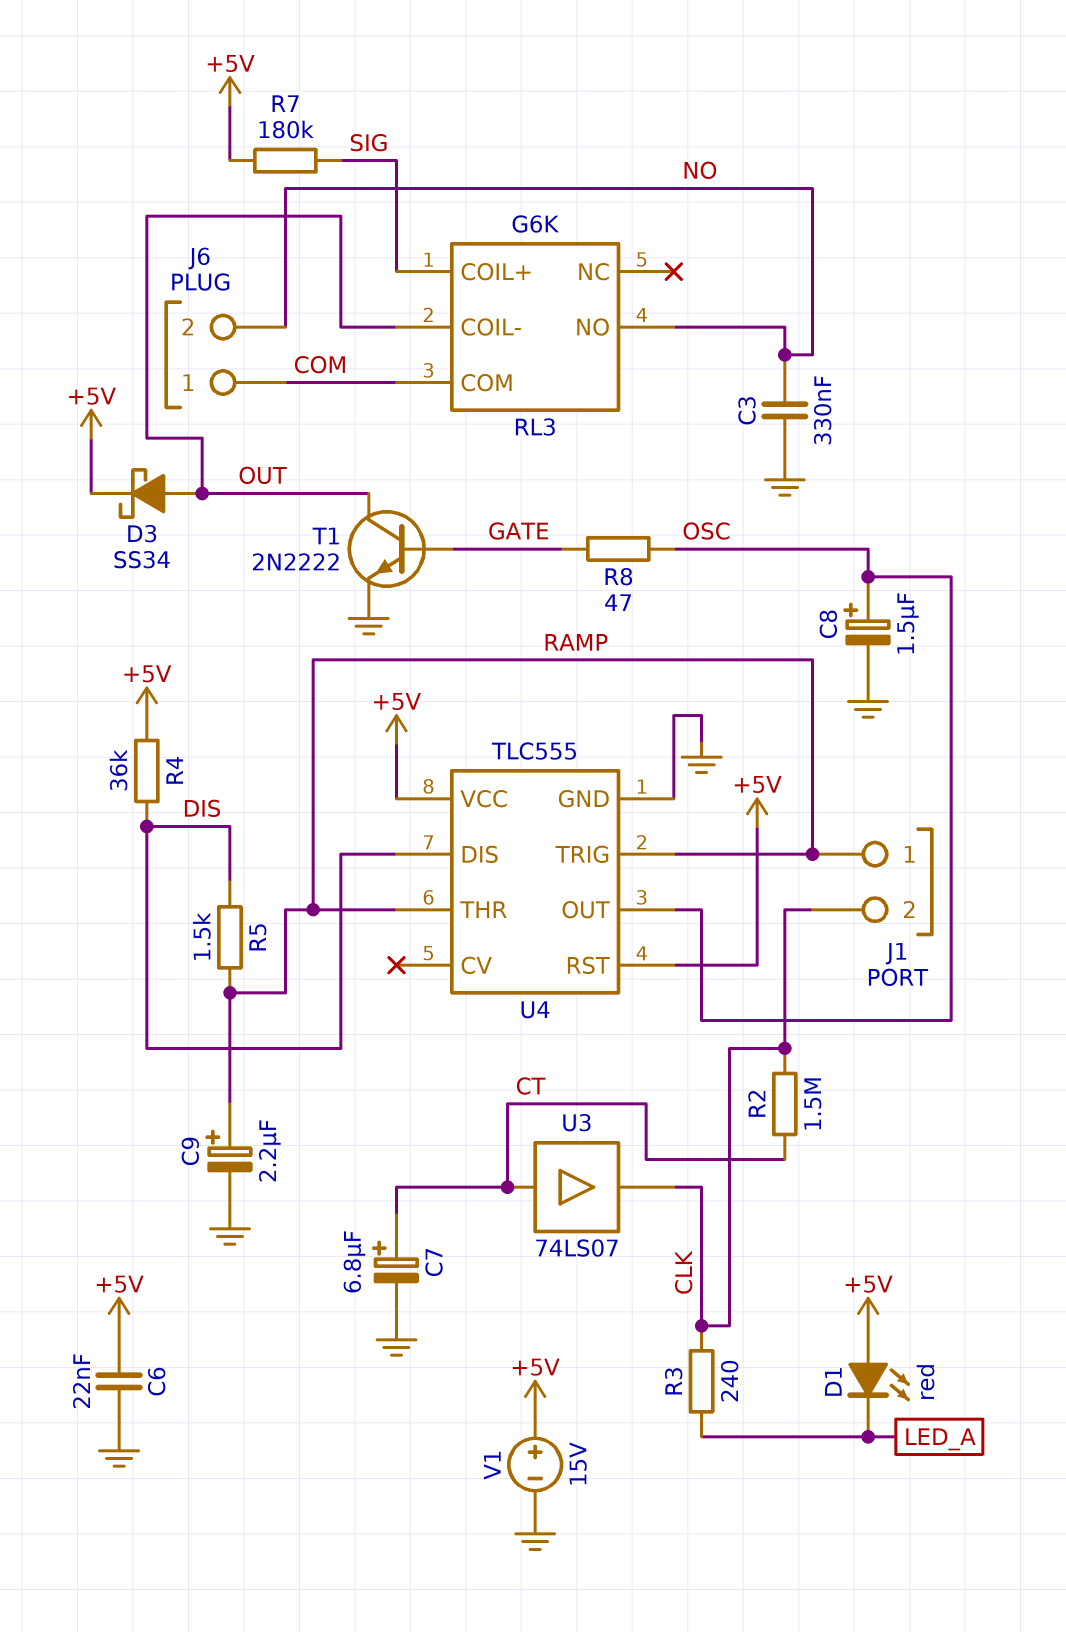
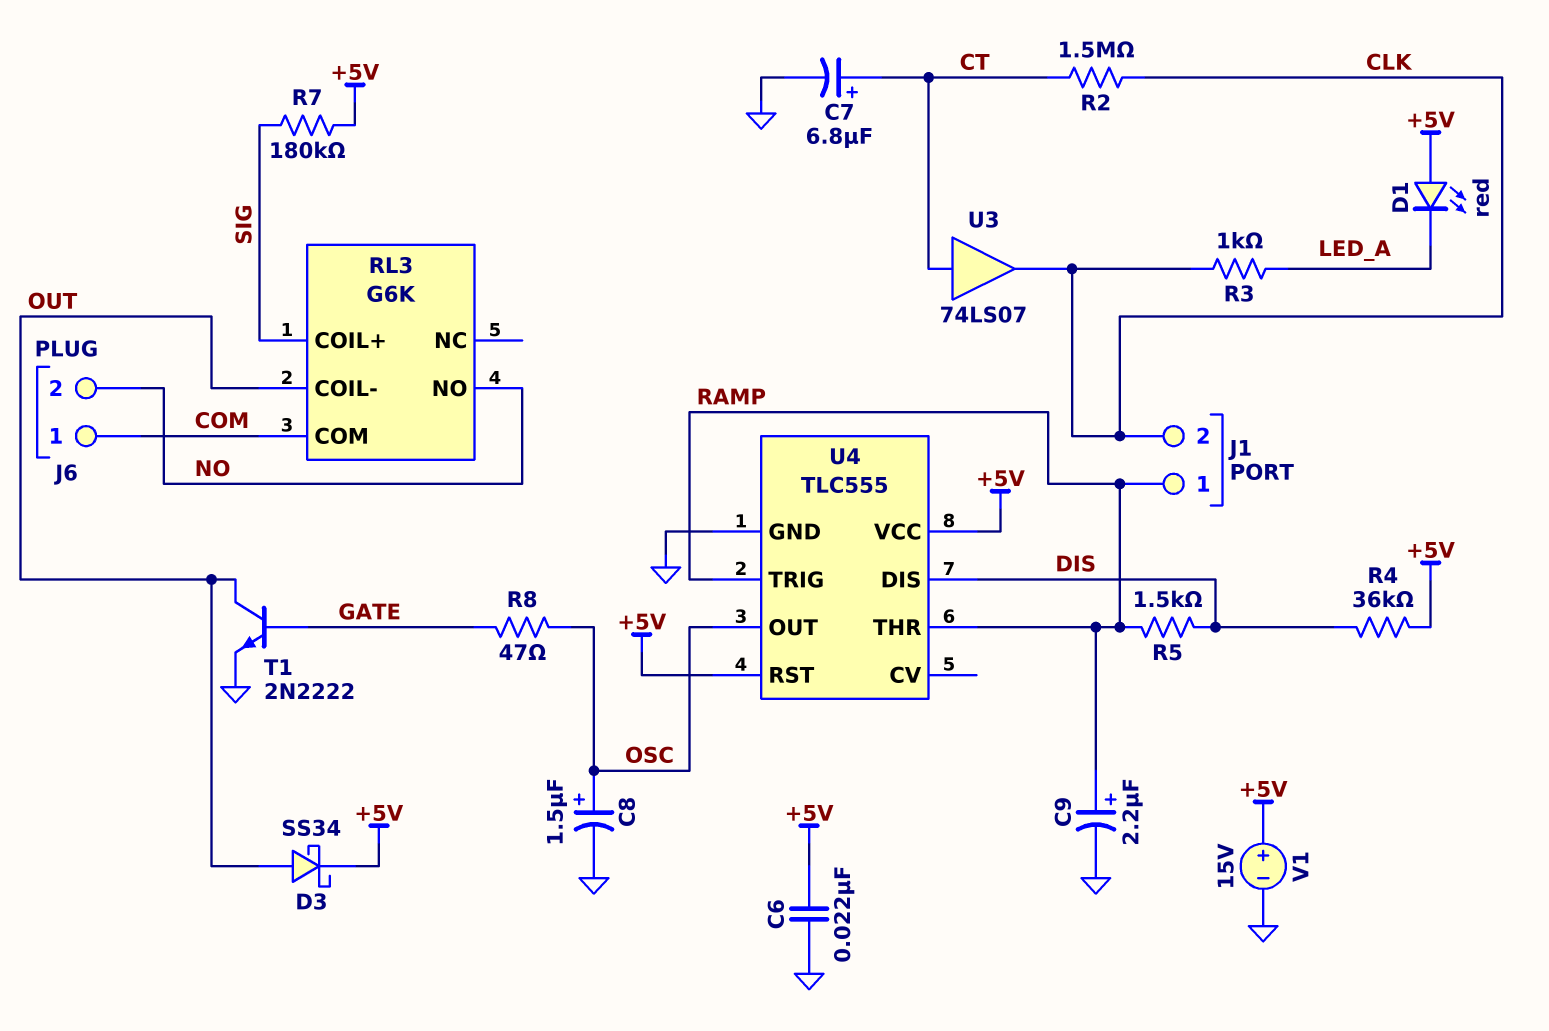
C3: 330nF (GND, NO) -> none
R3: 240 (CLK, LED_A) -> 1k (CLK, LED_A)

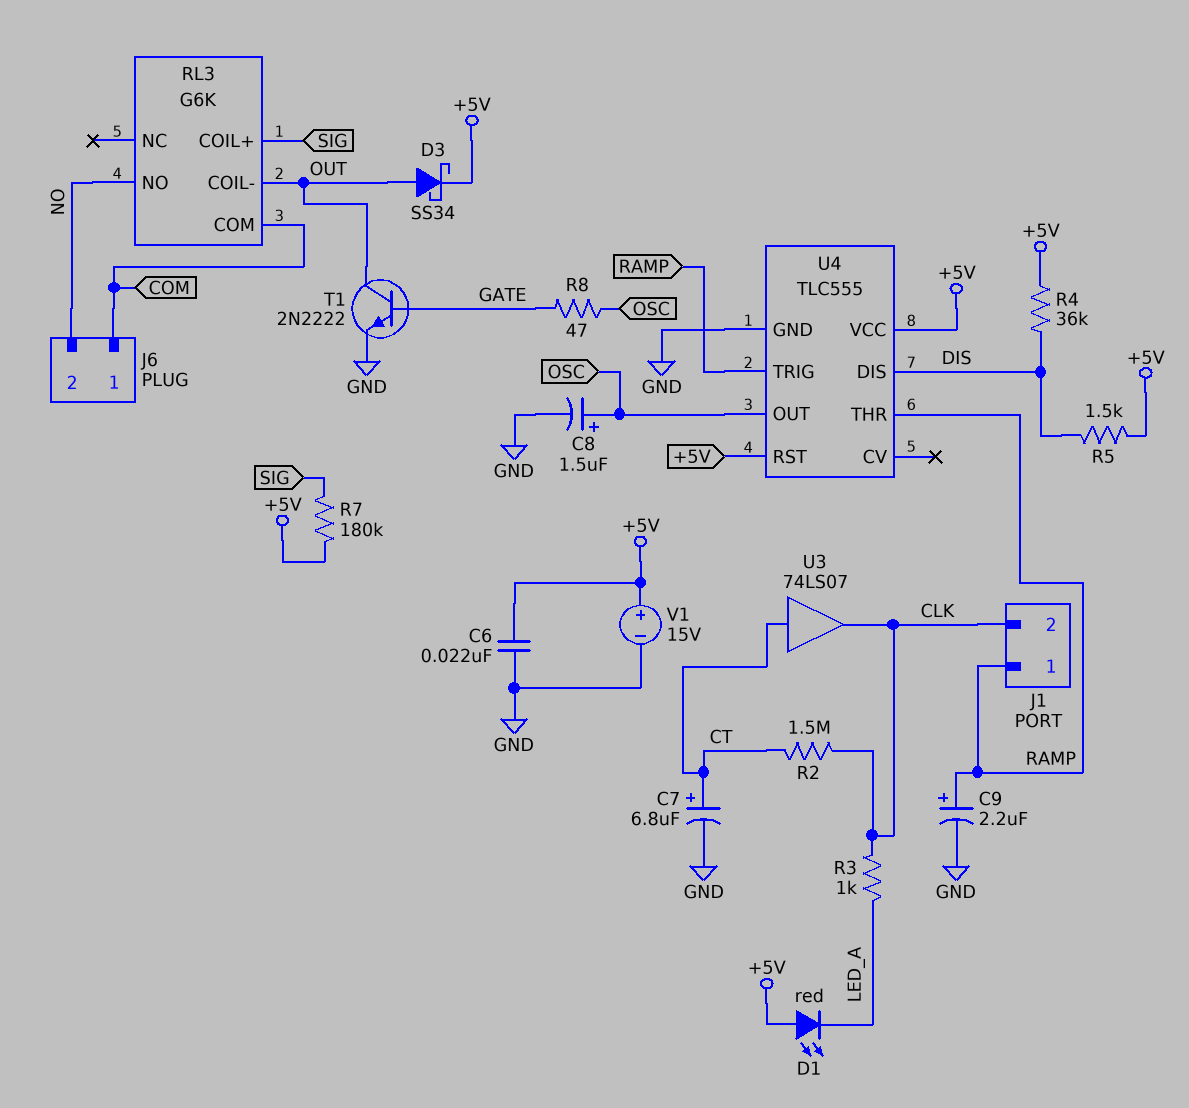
R5: 1.5k (DIS, RAMP) -> 1.5k (+5V, DIS)

